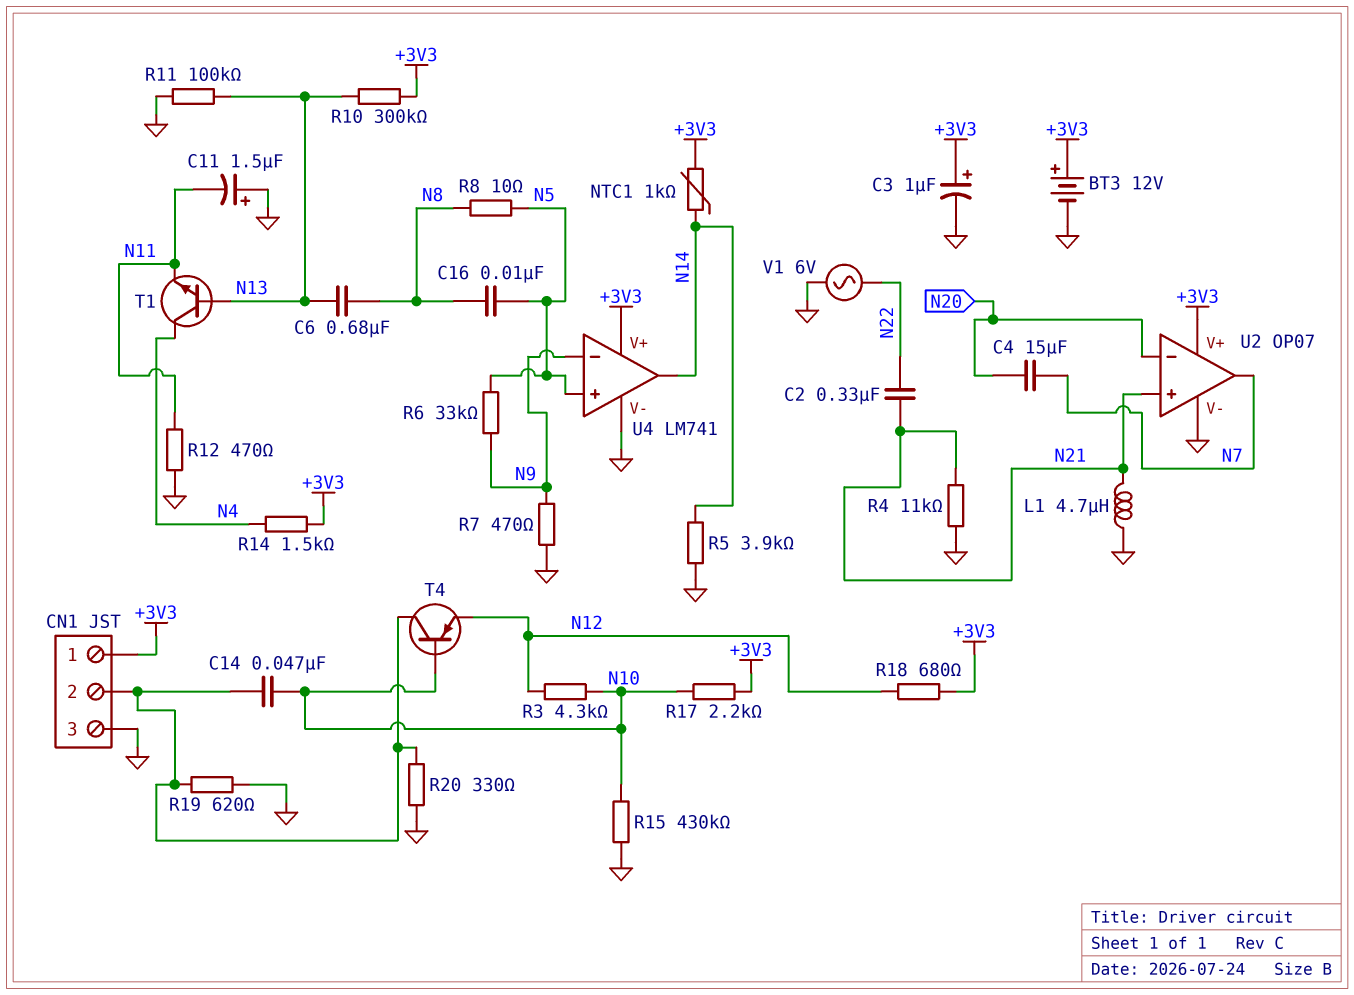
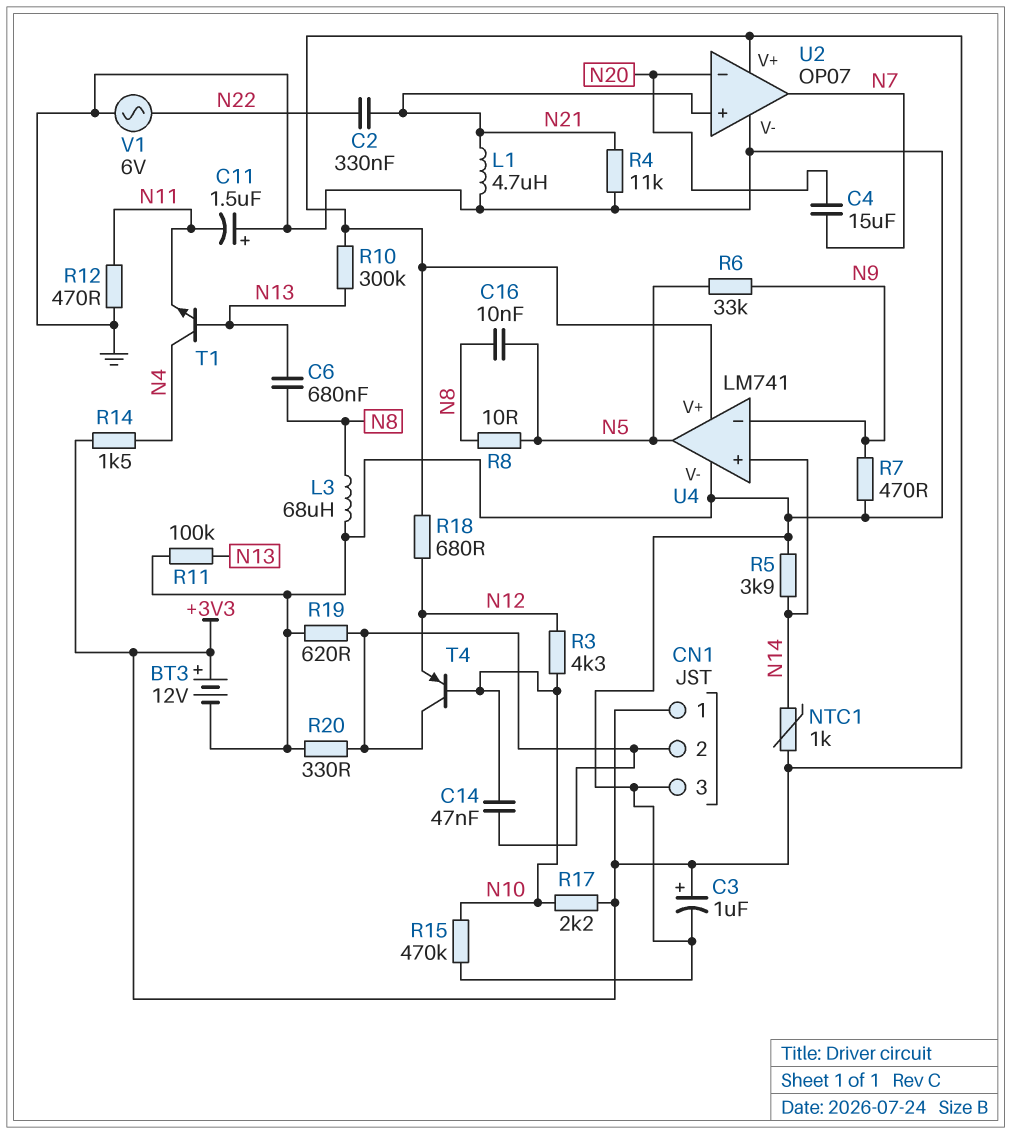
L3: none -> 68uH (GND, N8)
R15: 430k (GND, N10) -> 470k (GND, N10)
U4 pin in+: N5 -> N14
U4 pin out: N14 -> N5

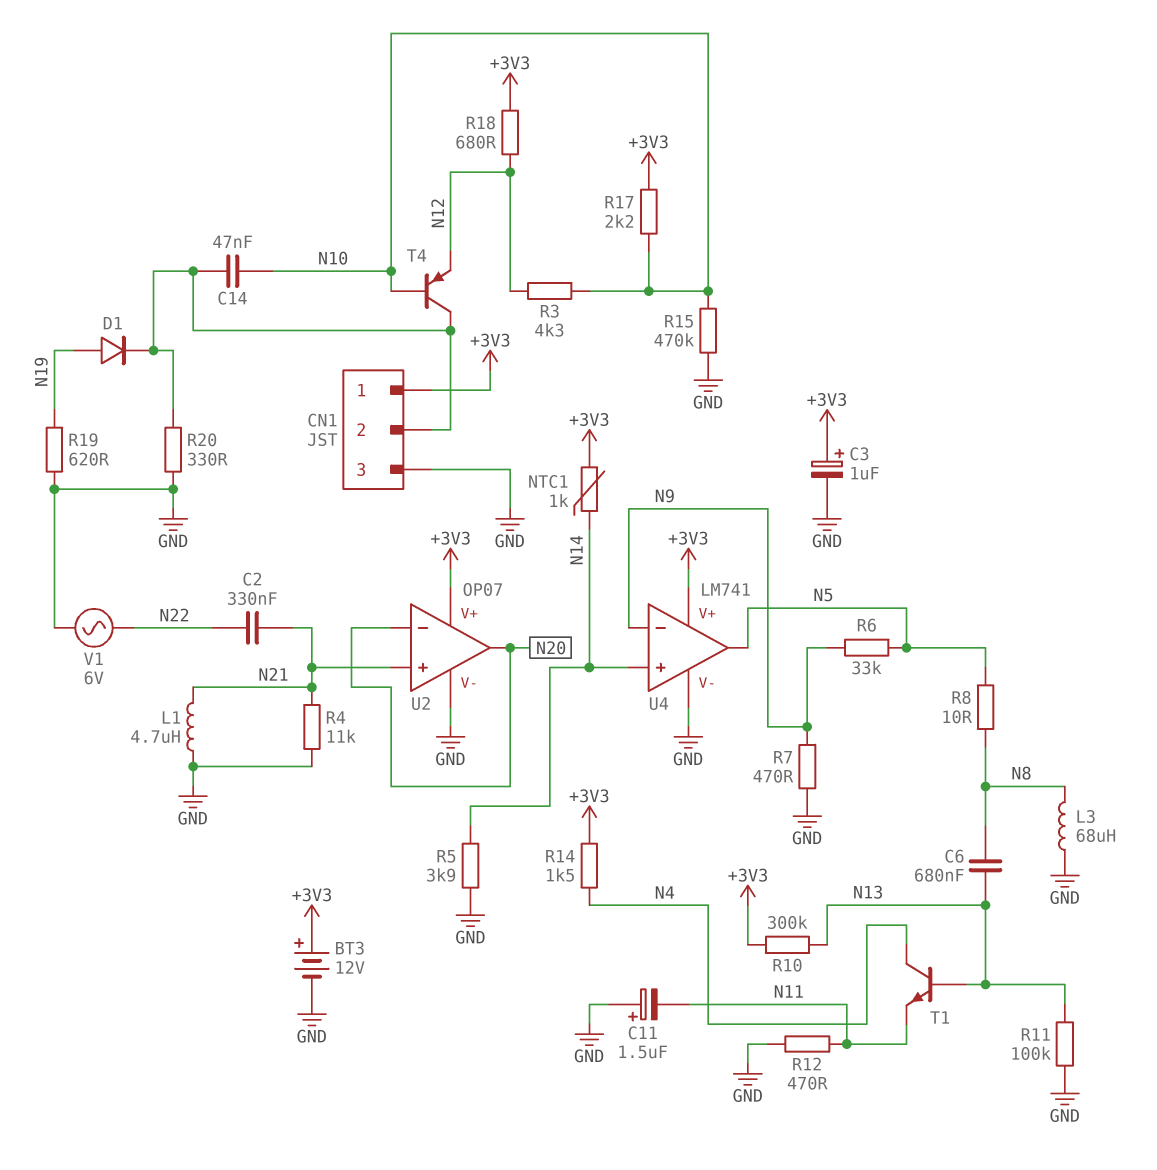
C4: 15uF (N7, N20) -> none
C16: 10nF (N5, N8) -> none
D1: none -> diode (A N19, K CN1/2)
R19: 620 (CN1/2, GND) -> 620 (GND, N19)
U2 pin out: N7 -> N20

